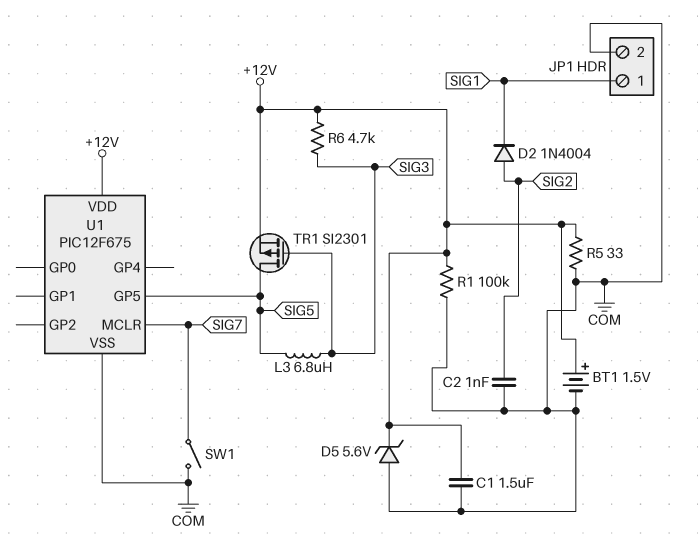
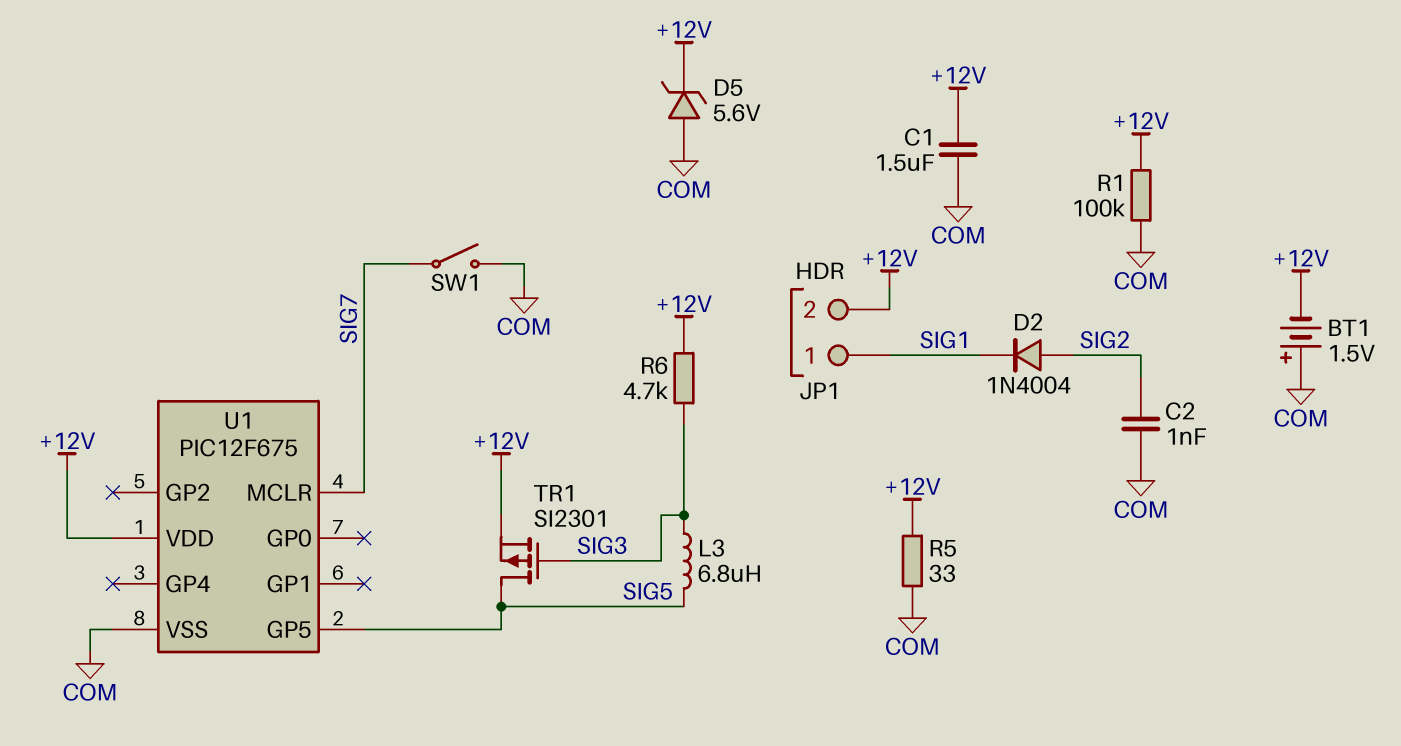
BT1: 1.5V (plus +12V, minus COM) -> 1.5V (plus COM, minus +12V)
JP1 pin 2: COM -> +12V

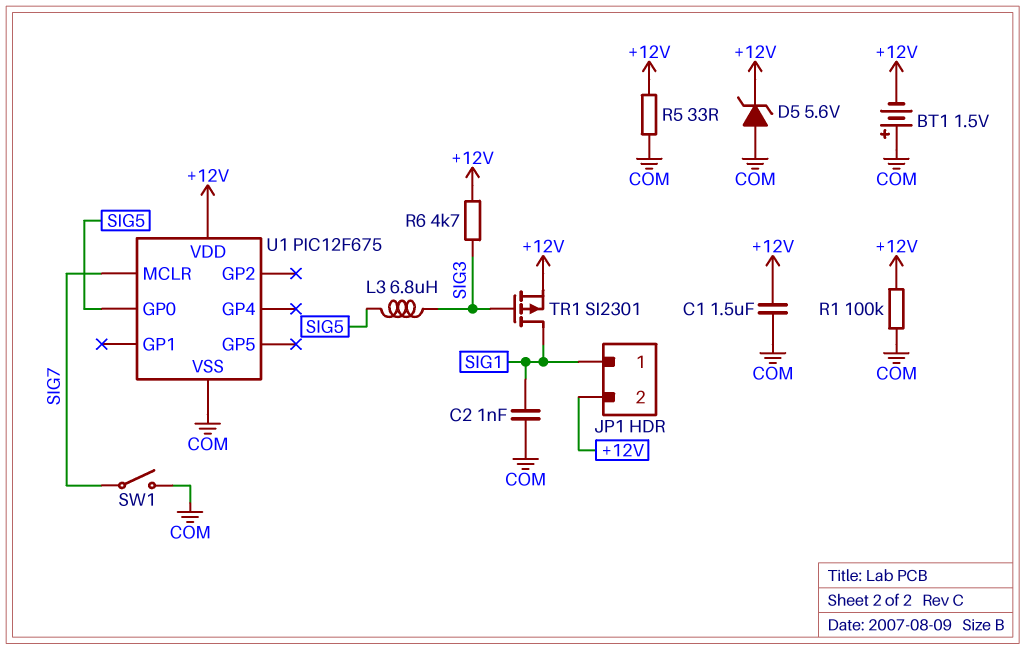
C2: 1nF (COM, SIG2) -> 1nF (COM, SIG1)
D2: diode 1N4004 (A SIG2, K SIG1) -> none
TR1: PMOS SI2301 (G SIG3, D SIG5, S +12V) -> PMOS SI2301 (G SIG3, D SIG1, S +12V)
U1 pin GP0: none -> SIG5
U1 pin GP5: SIG5 -> none

